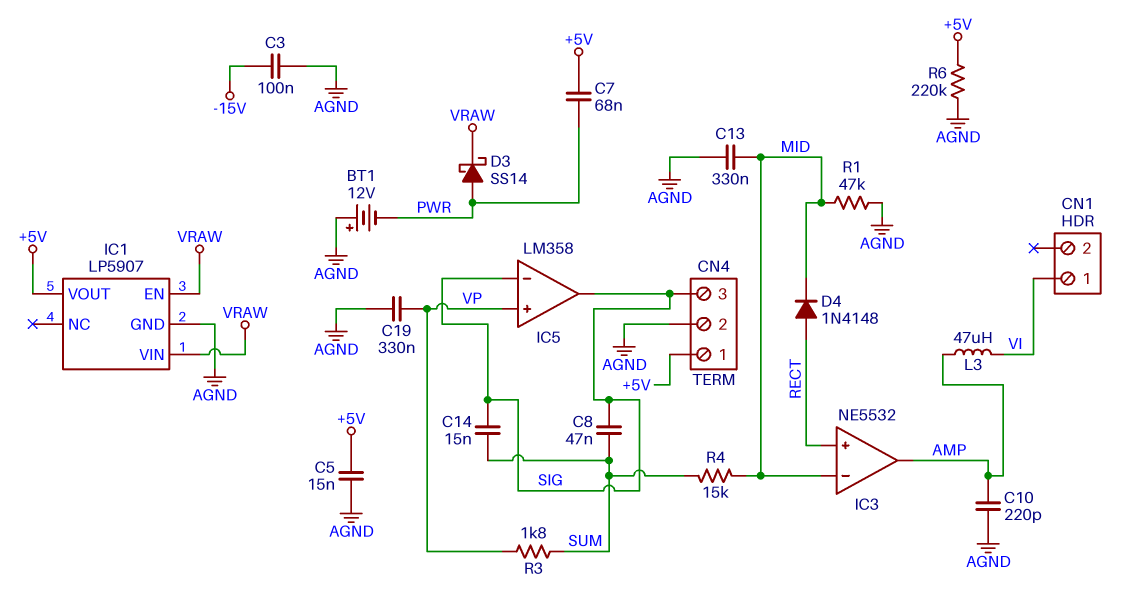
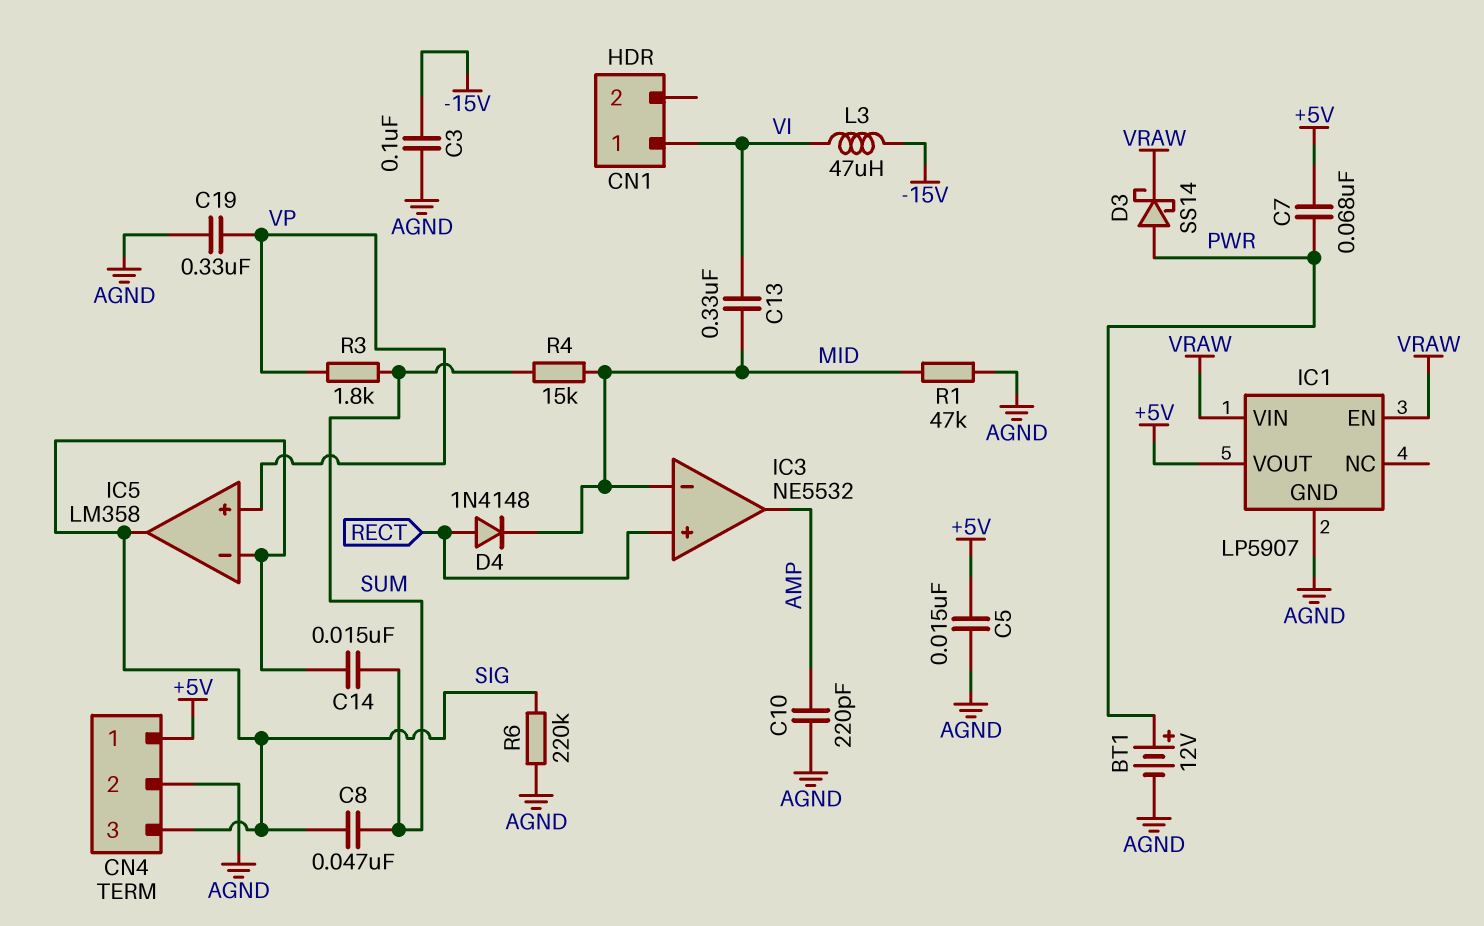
BT1: 12V (plus AGND, minus PWR) -> 12V (plus PWR, minus AGND)
C13: 330nF (AGND, MID) -> 330nF (MID, VI)
L3: 47uH (AMP, VI) -> 47uH (-15V, VI)
R6: 220k (+5V, AGND) -> 220k (AGND, SIG)

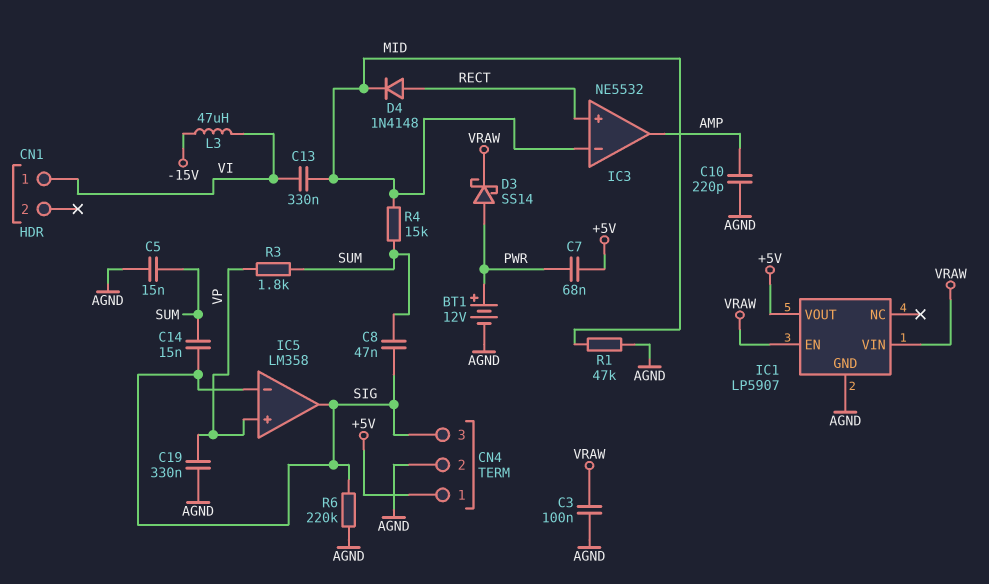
C3: 100nF (-15V, AGND) -> 100nF (AGND, VRAW)
C5: 15nF (+5V, AGND) -> 15nF (AGND, SUM)

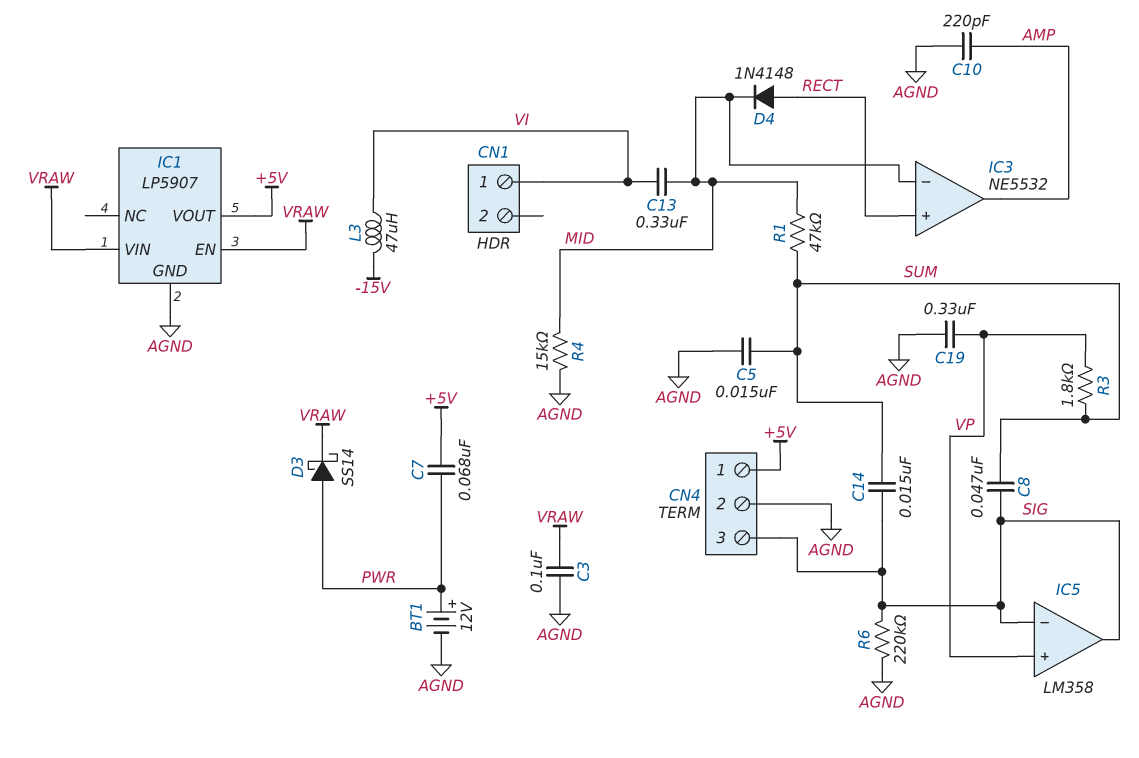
R1: 47k (AGND, MID) -> 47k (MID, SUM)
R4: 15k (MID, SUM) -> 15k (AGND, MID)

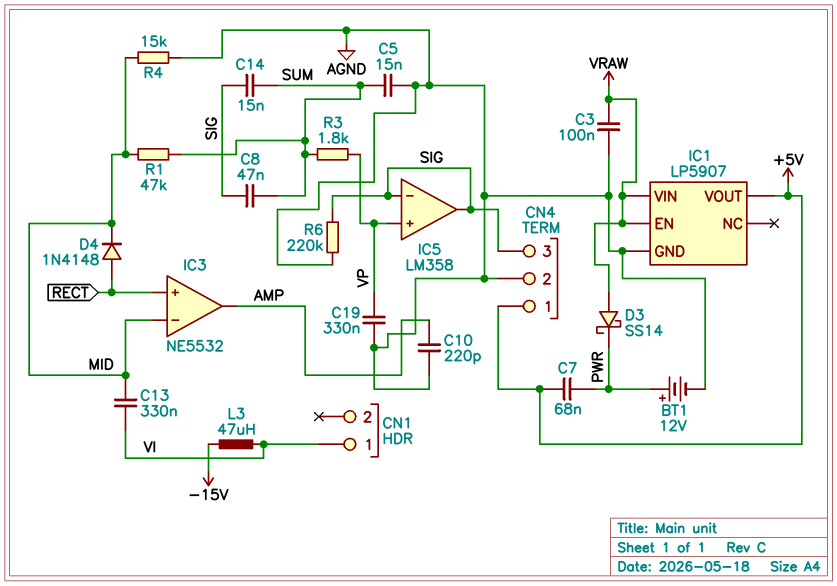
D3: schottky SS14 (A PWR, K VRAW) -> schottky SS14 (A VRAW, K PWR)

